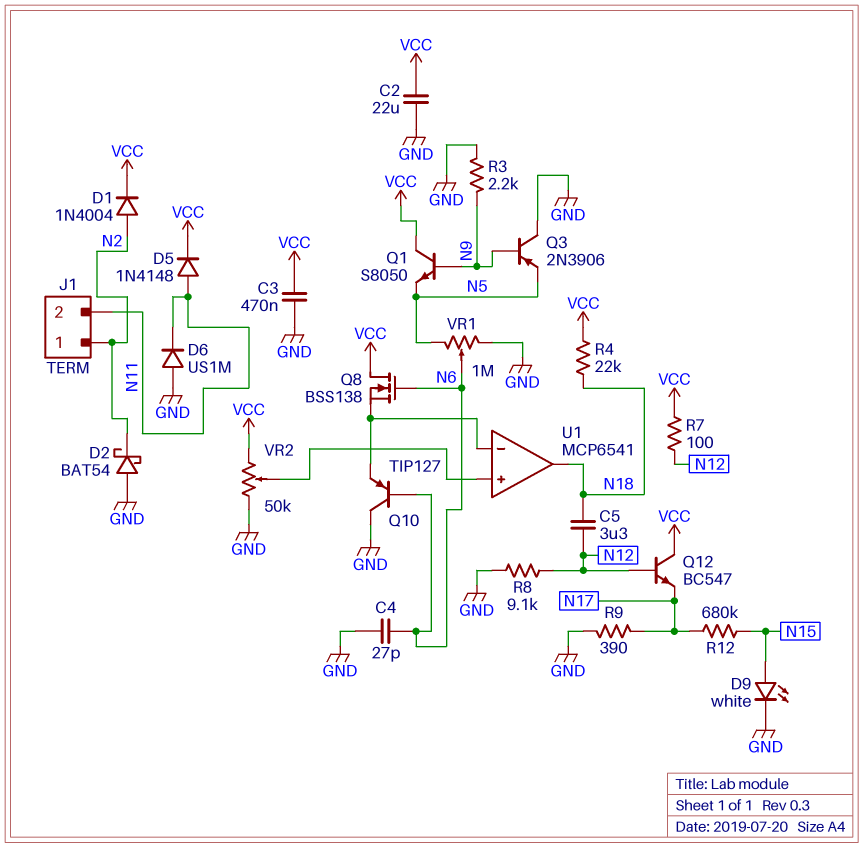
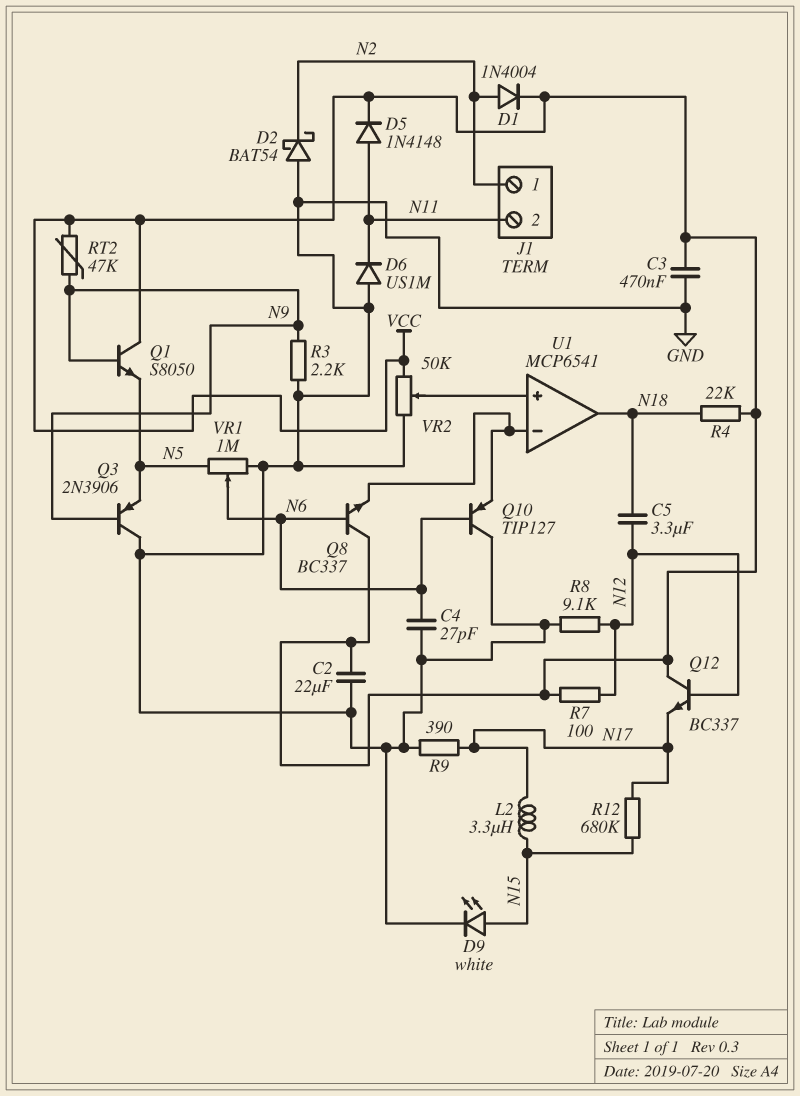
L2: none -> 3.3uH (N15, N17)
Q8: NMOS BSS138 (G N6, D VCC, S U1/in-) -> NPN BC337 (B N6, C VCC, E U1/in-)
Q12: NPN BC547 (B N12, C VCC, E N17) -> NPN BC337 (B N12, C VCC, E N17)
RT2: none -> 47k (N9, VCC)

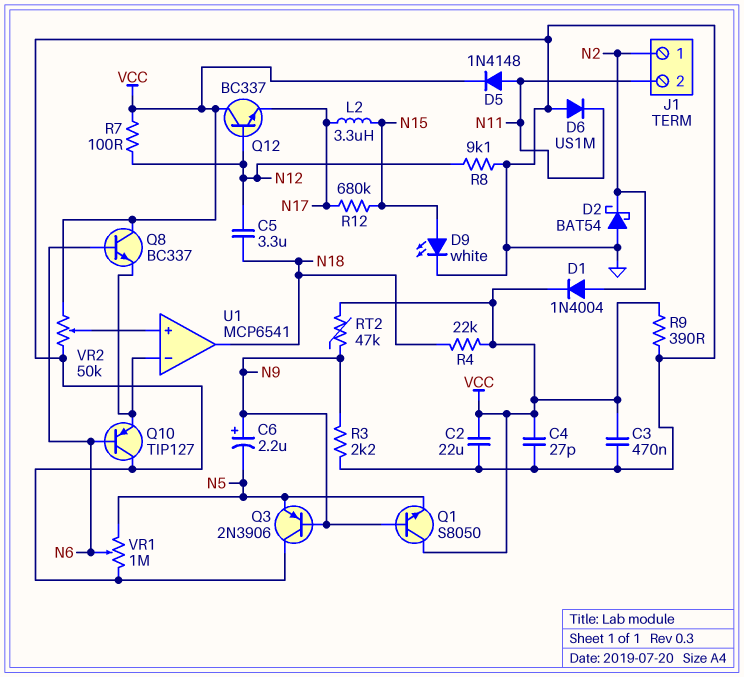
C4: 27pF (GND, N6) -> 27pF (GND, VCC)
C6: none -> 2.2uF (plus N9, minus N5)
R9: 390 (GND, N17) -> 390 (GND, VCC)

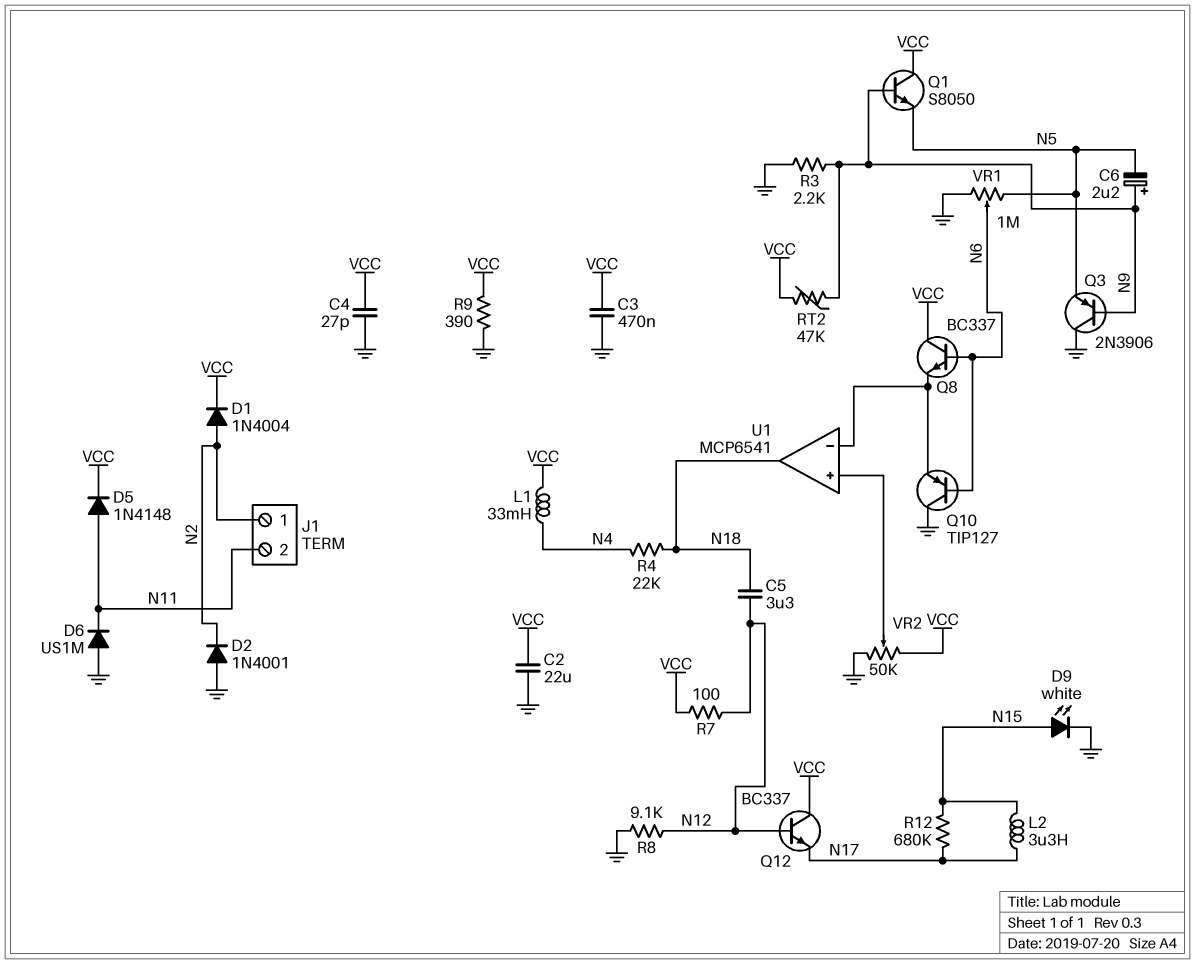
D2: schottky BAT54 (A GND, K N2) -> diode 1N4001 (A GND, K N2)
L1: none -> 33mH (N4, VCC)
R4: 22k (N18, VCC) -> 22k (N4, N18)

